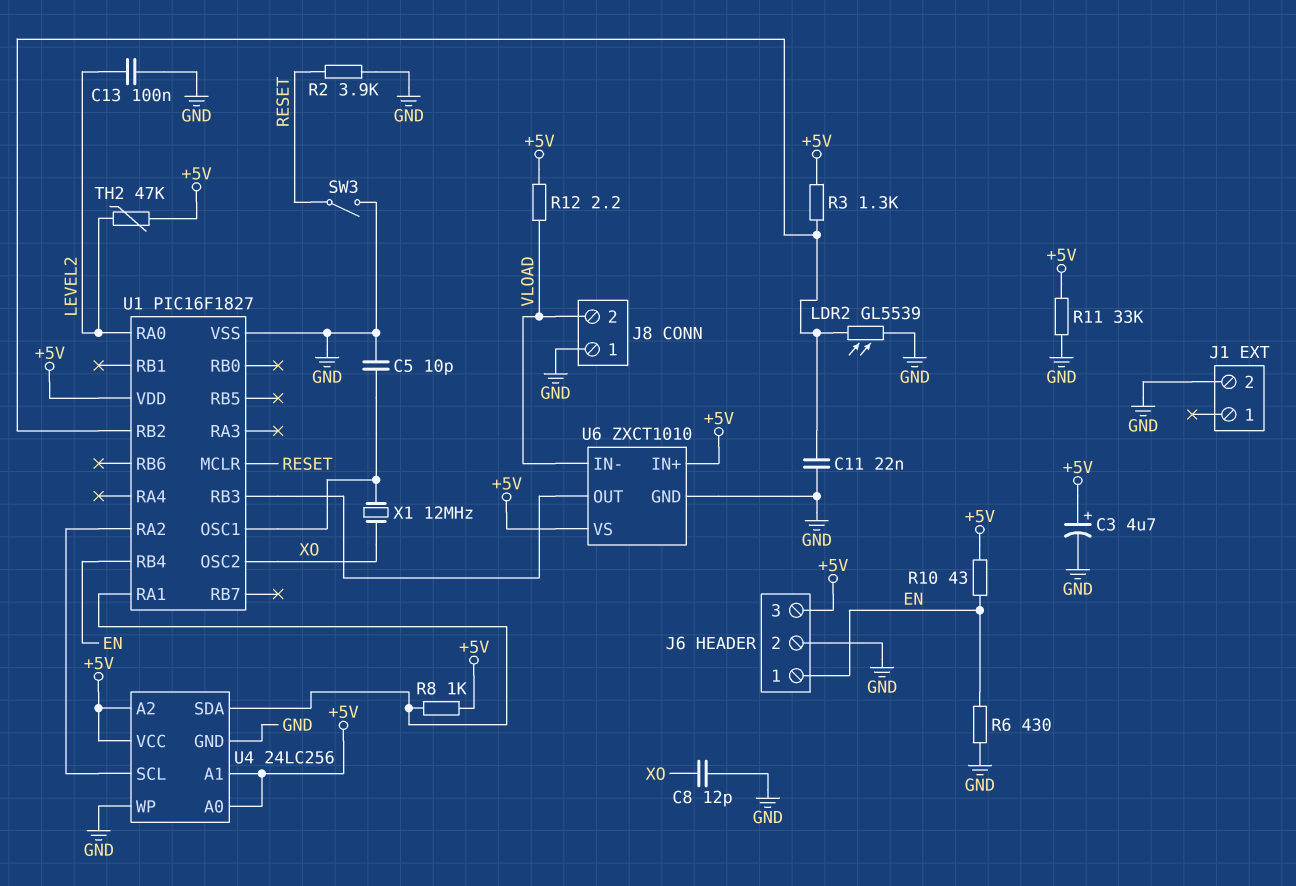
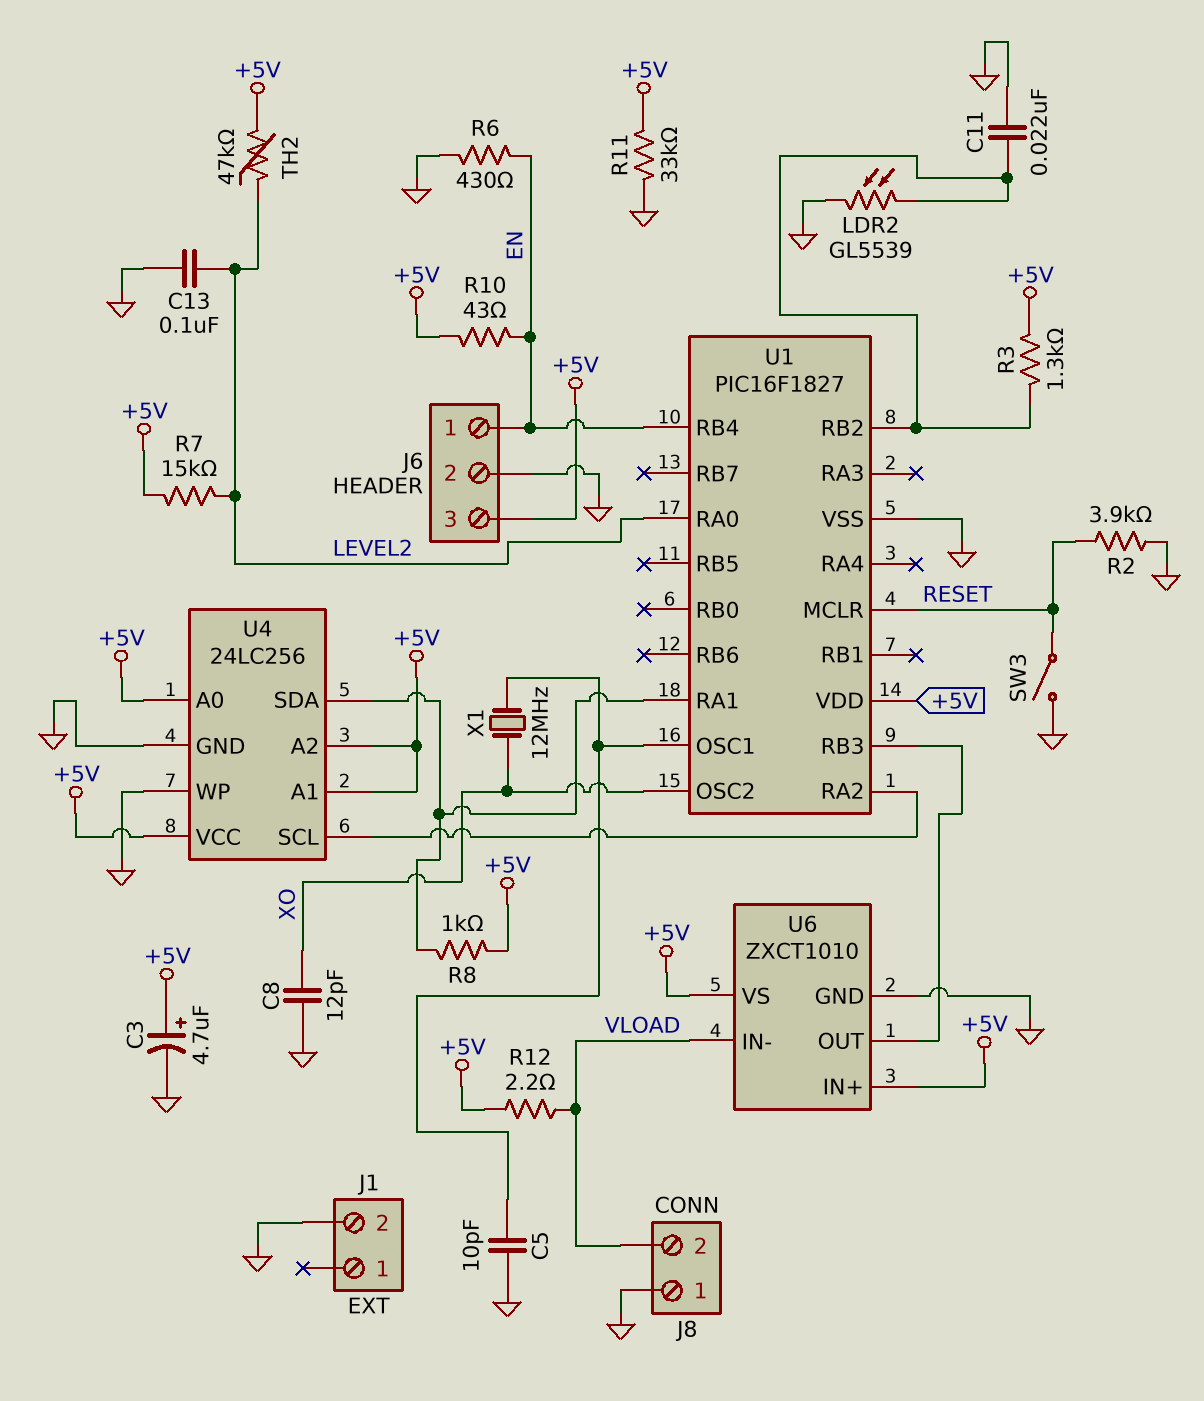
R7: none -> 15k (+5V, LEVEL2)

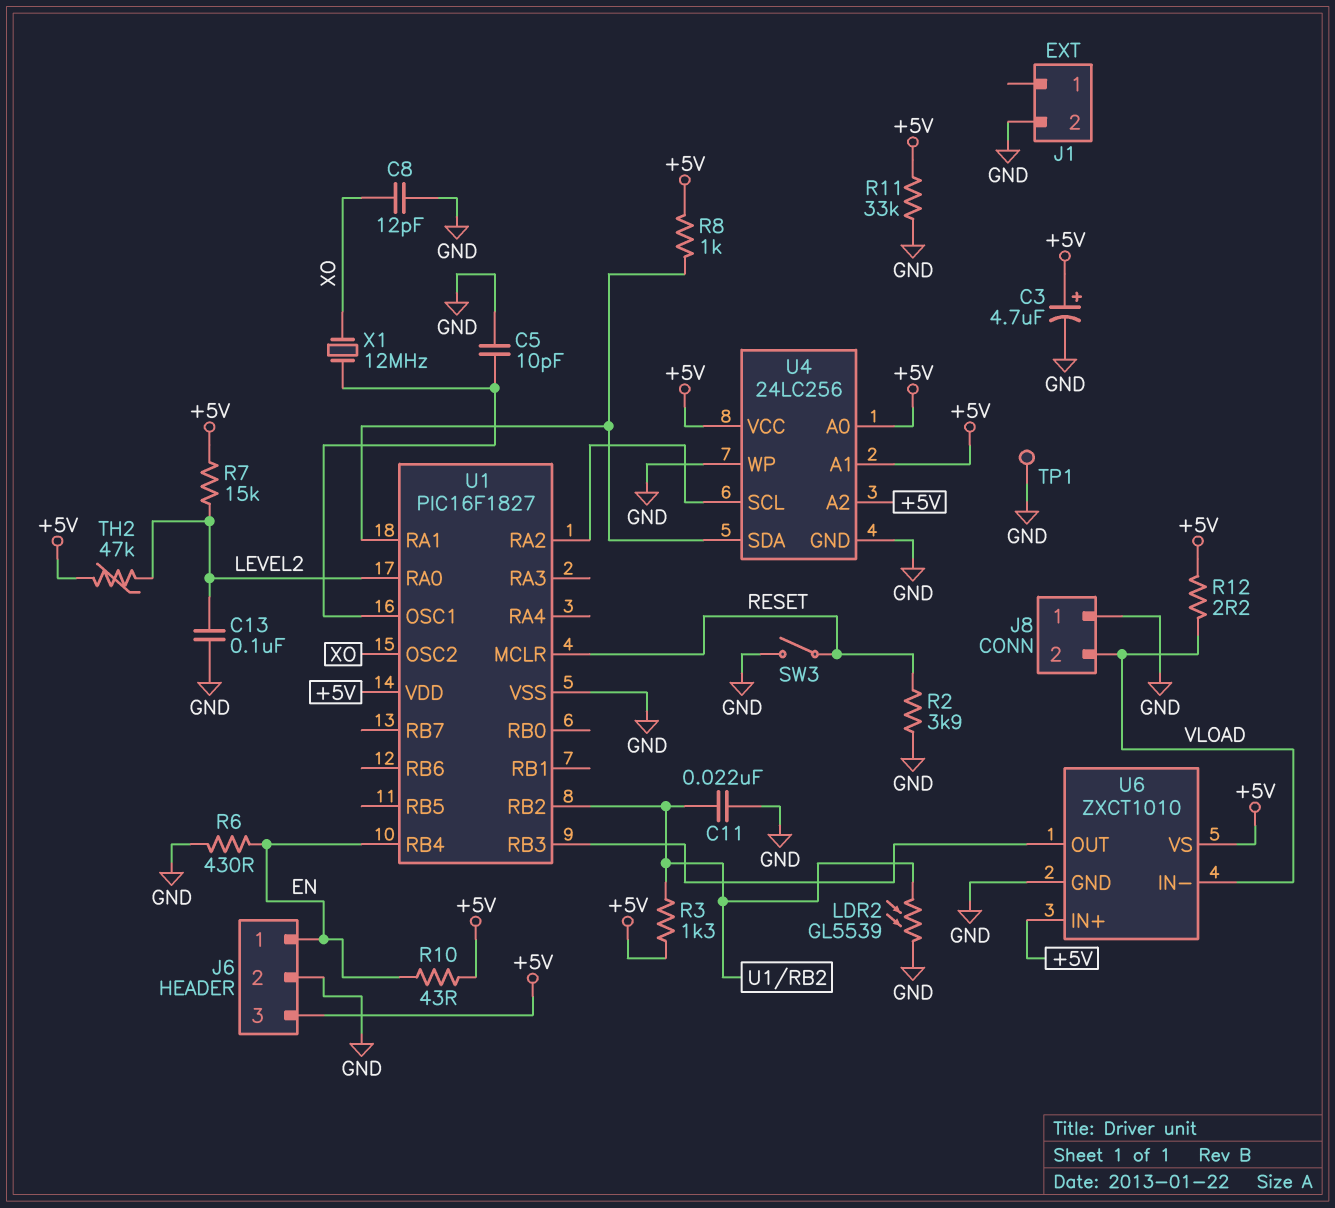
TP1: none -> test point (GND)

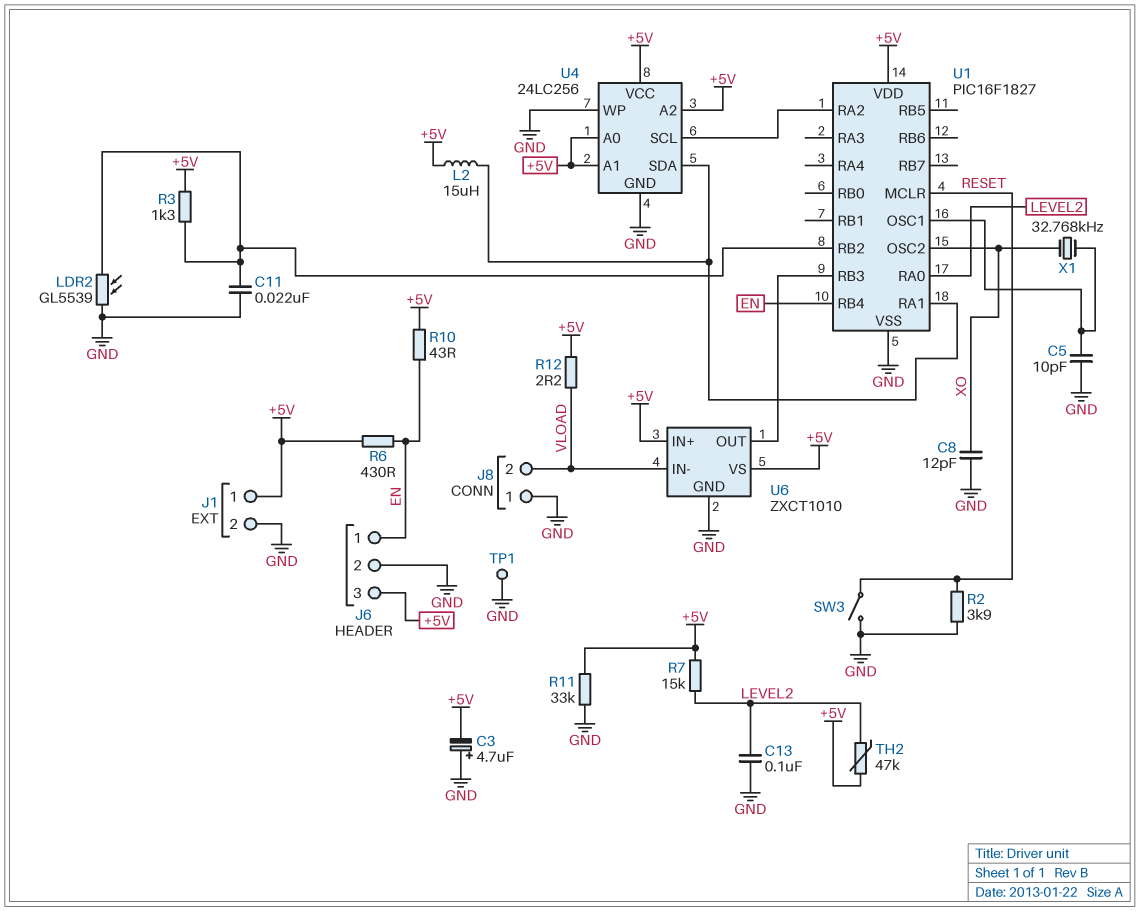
C3: 4.7uF (plus +5V, minus GND) -> 4.7uF (plus GND, minus +5V)
J1 pin 1: none -> +5V
L2: none -> 15uH (+5V, U1/RA1)
R6: 430 (EN, GND) -> 430 (+5V, EN)
R8: 1k (+5V, U1/RA1) -> none
X1: 12MHz (U1/OSC1, XO) -> 32.768kHz (U1/OSC1, XO)

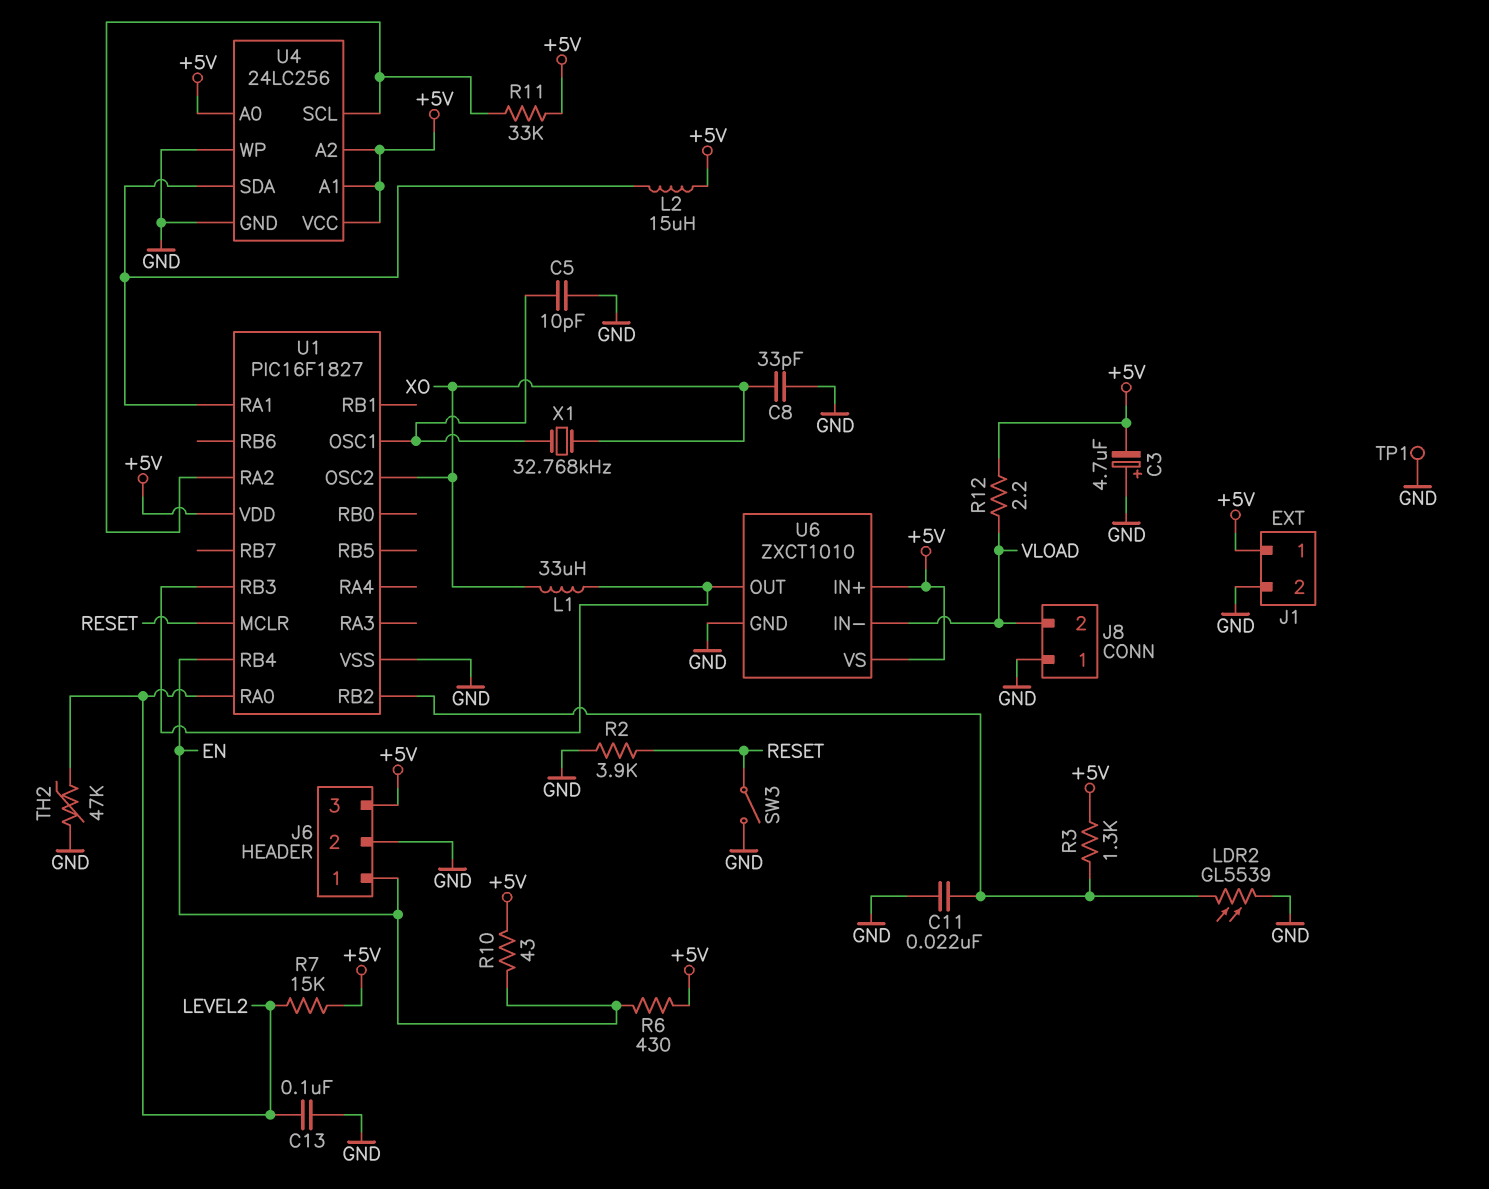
C8: 12pF (GND, XO) -> 33pF (GND, XO)
L1: none -> 33uH (U1/RB3, XO)
R11: 33k (+5V, GND) -> 33k (+5V, U1/RA2)
TH2: 47k (+5V, LEVEL2) -> 47k (GND, LEVEL2)

